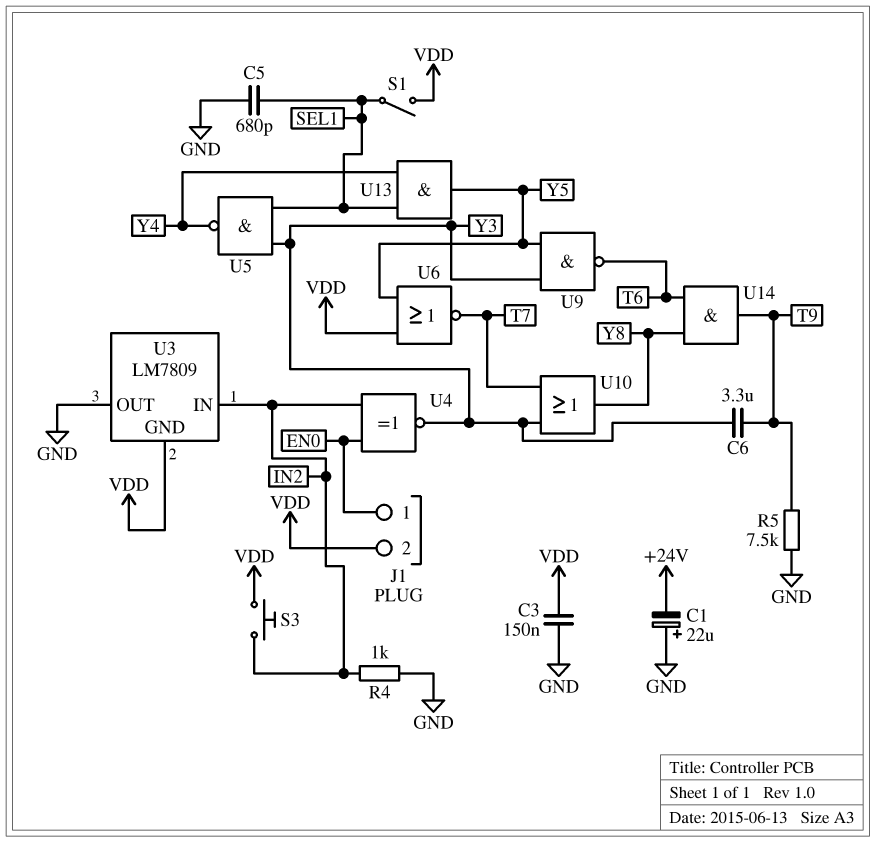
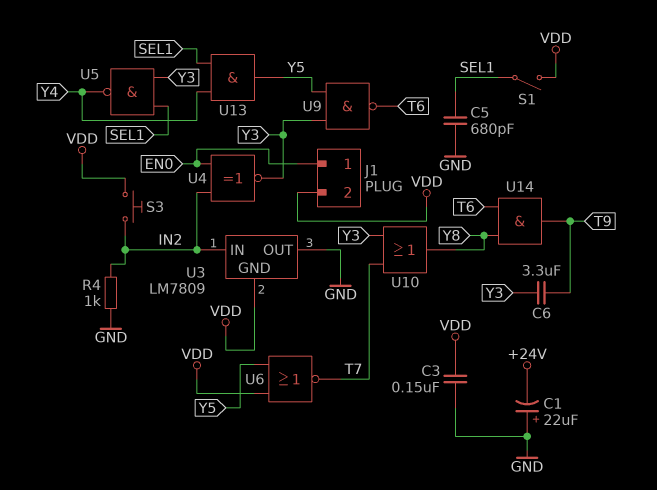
R5: 7.5k (GND, T9) -> none

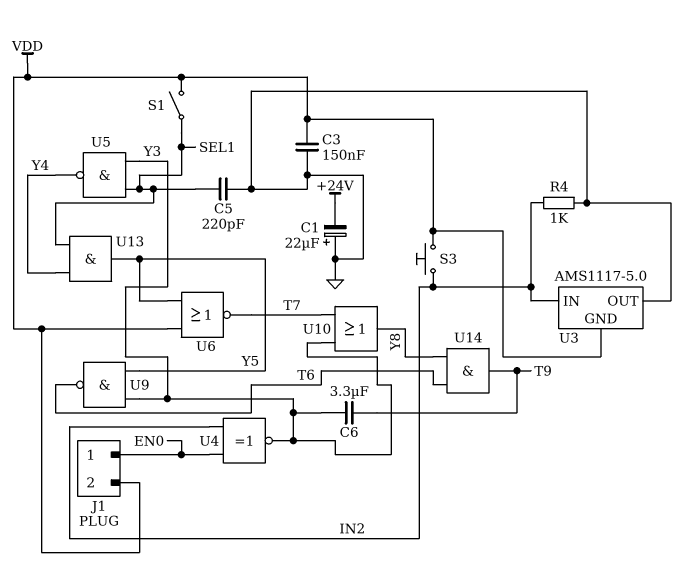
C5: 680pF (GND, SEL1) -> 220pF (GND, SEL1)
U3: LM7809 -> AMS1117-5.0

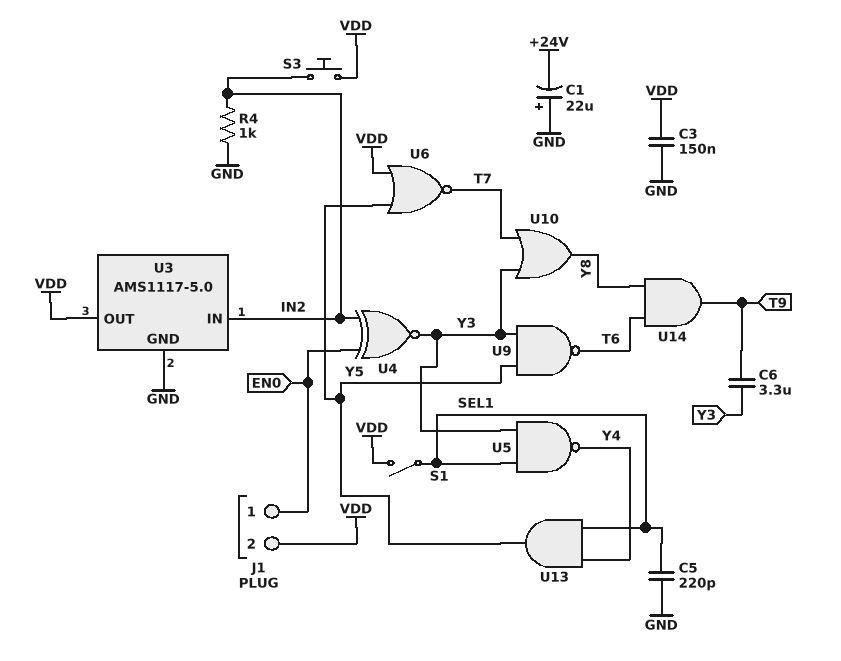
U3 pin GND: VDD -> GND
U3 pin OUT: GND -> VDD

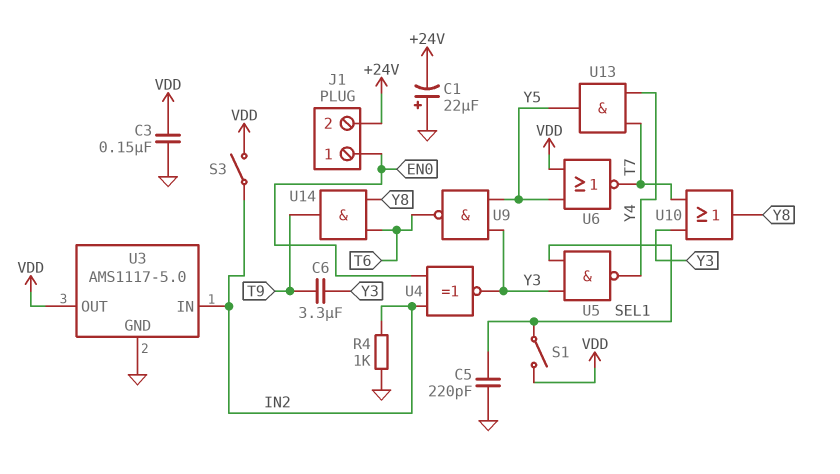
J1 pin 2: VDD -> +24V
S3: button (IN2, VDD) -> switch (IN2, VDD)
U13: AND (in SEL1, in Y4, out Y5) -> AND (in T7, in Y4, out Y5)

